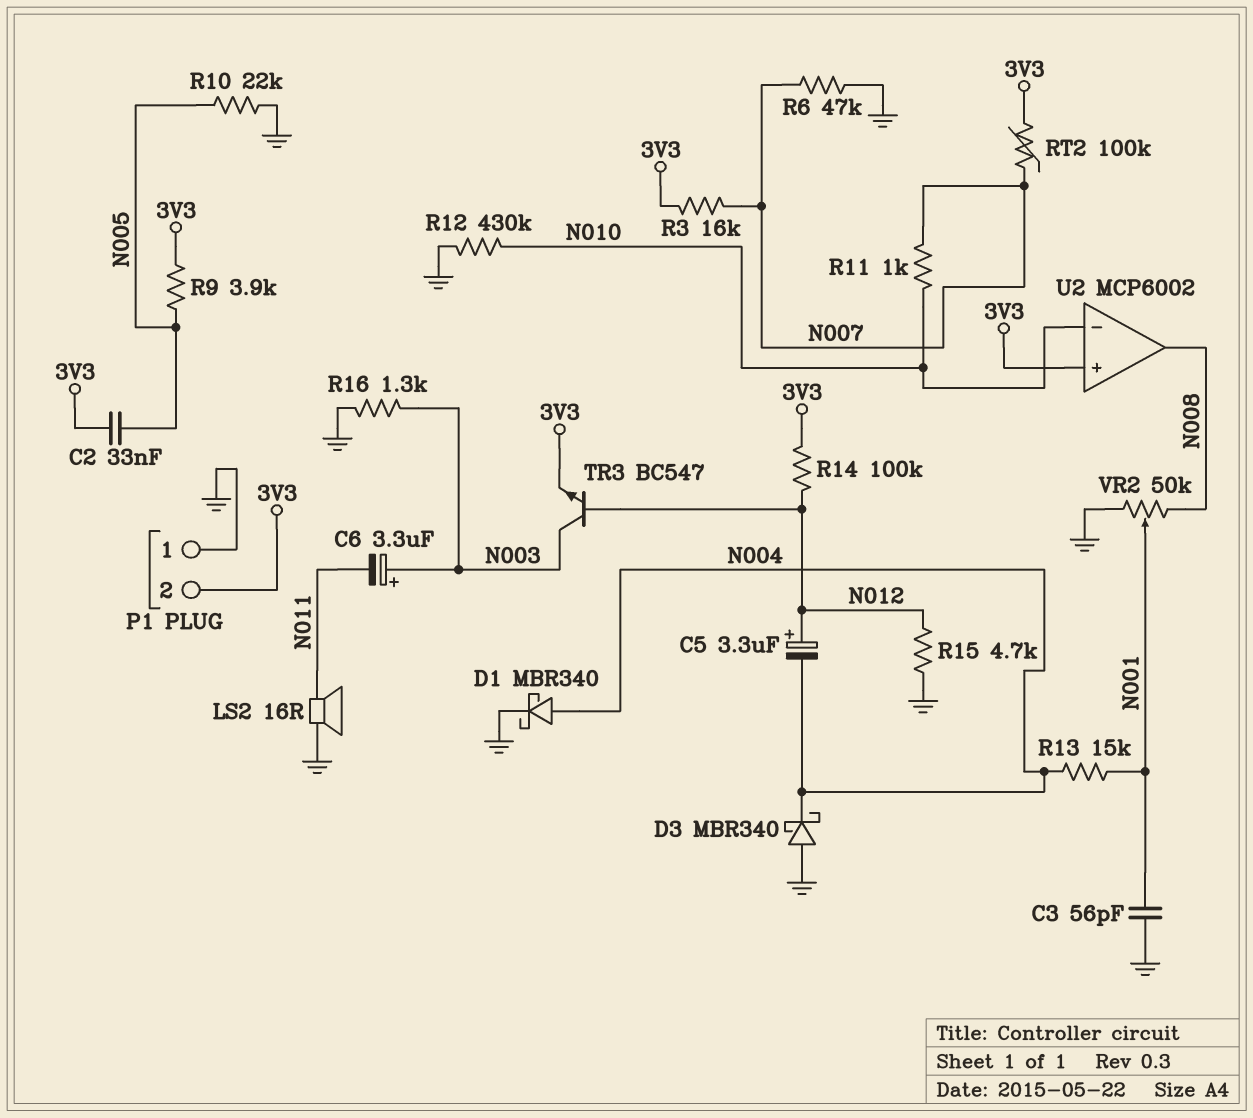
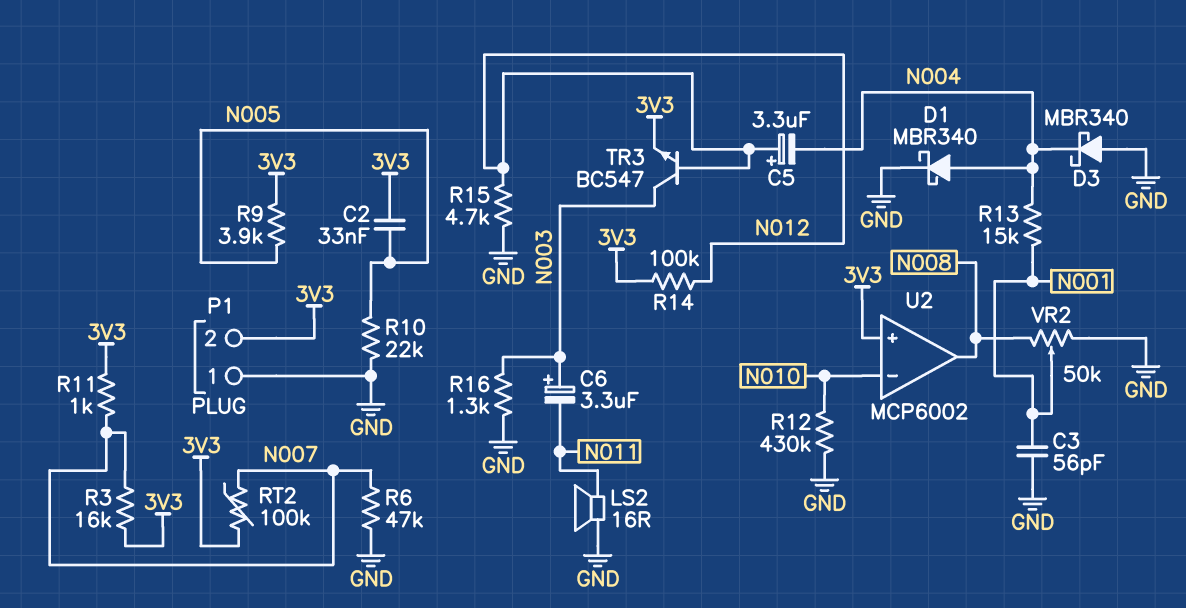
R11: 1k (N007, N010) -> 1k (3V3, N007)

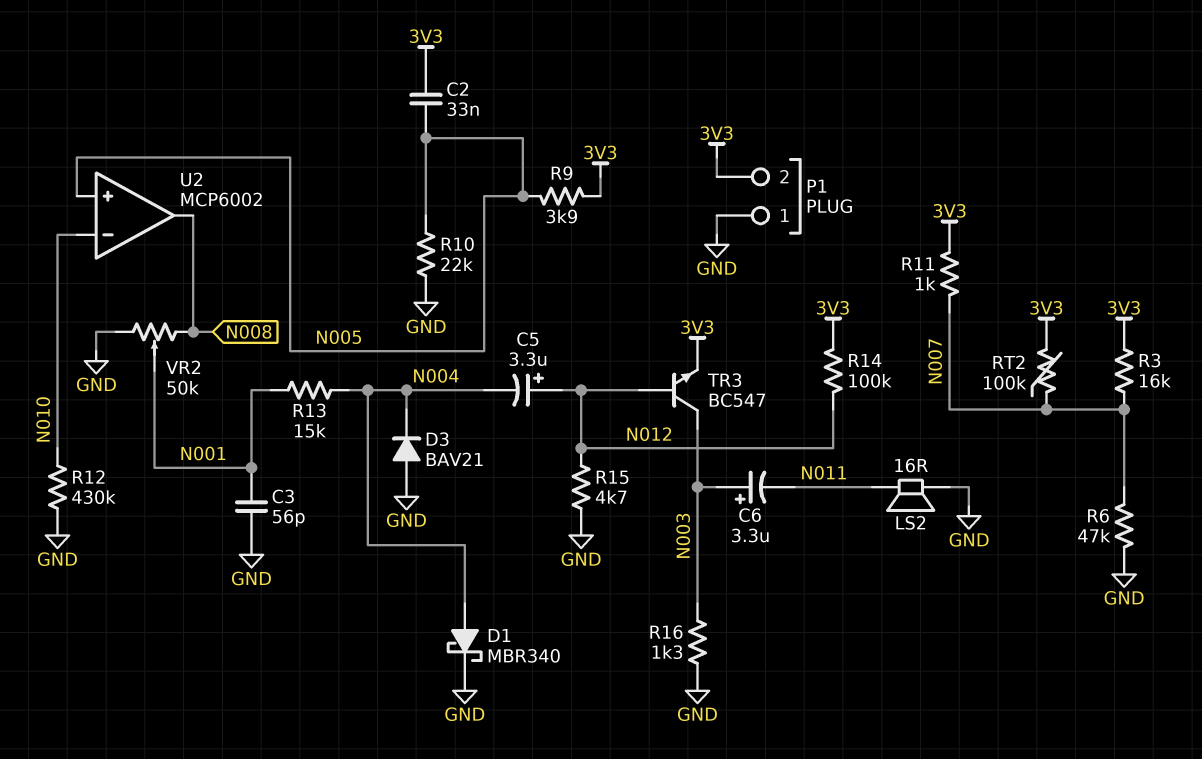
D3: schottky MBR340 (A GND, K N004) -> diode BAV21 (A GND, K N004)
U2 pin in+: 3V3 -> N005

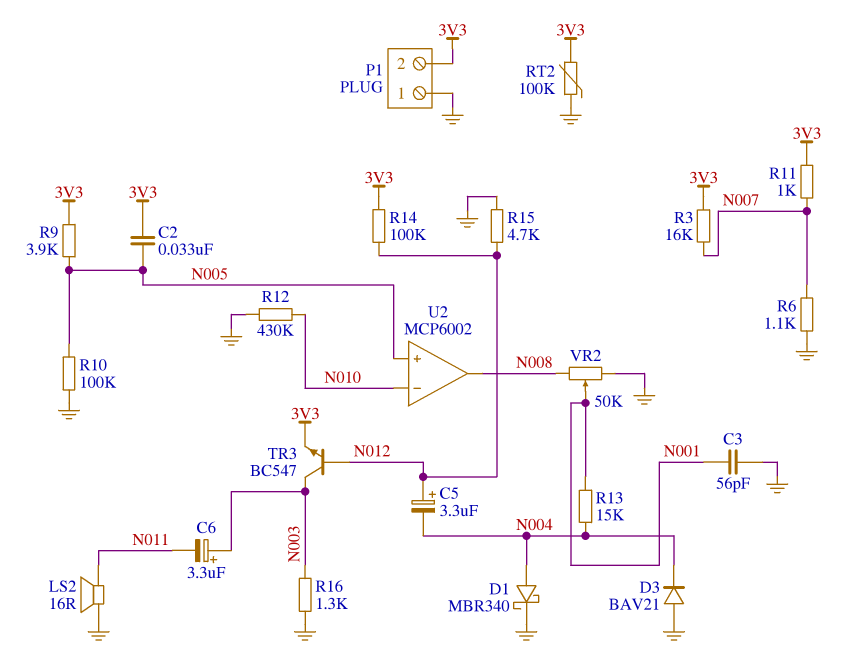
R6: 47k (GND, N007) -> 1.1k (GND, N007)
R10: 22k (GND, N005) -> 100k (GND, N005)
RT2: 100k (3V3, N007) -> 100k (3V3, GND)

